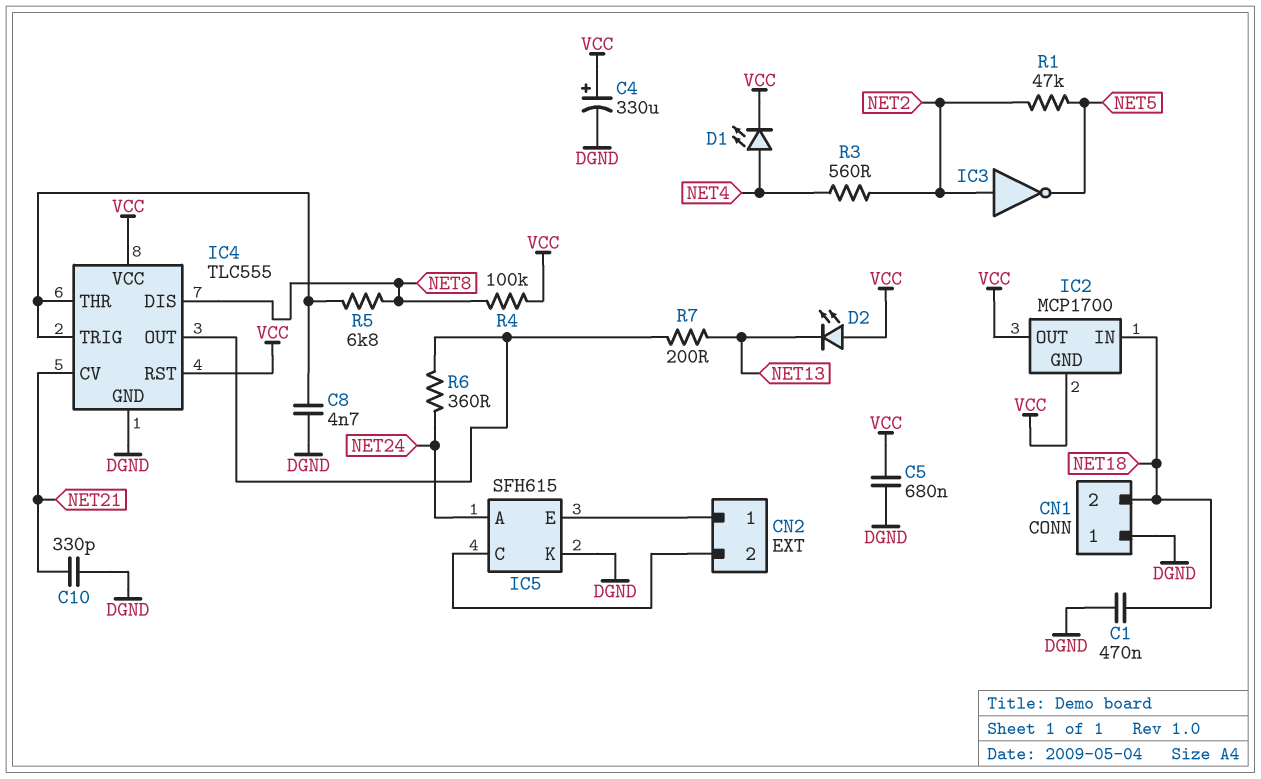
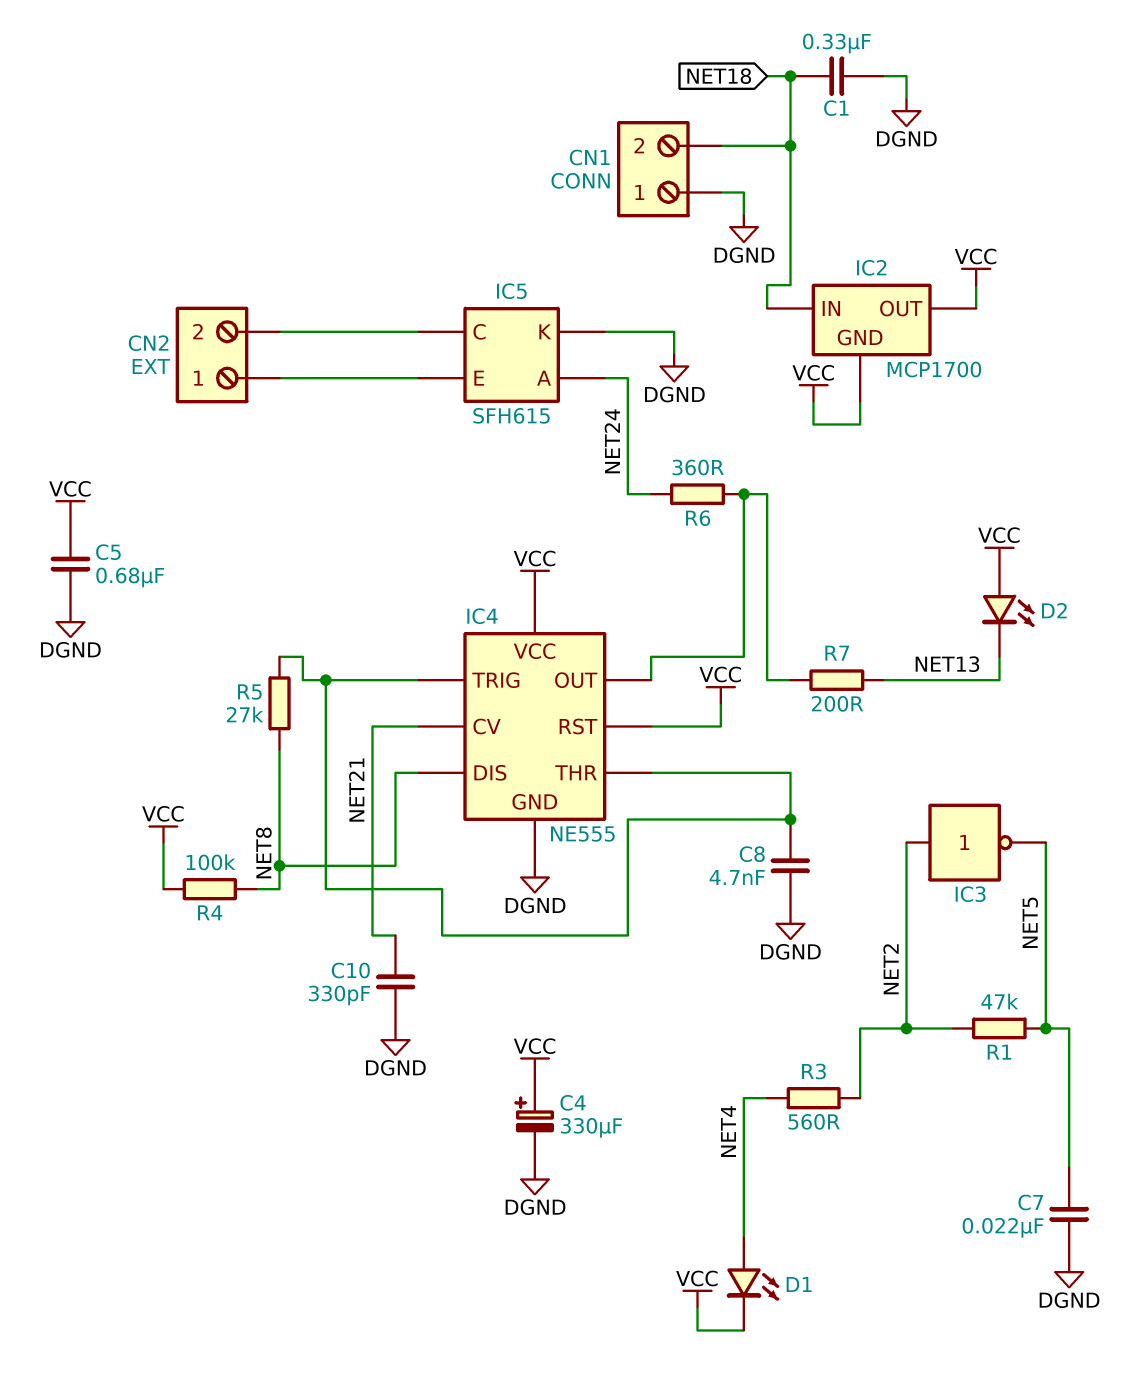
C1: 470nF (DGND, NET18) -> 330nF (DGND, NET18)
C7: none -> 22nF (DGND, NET5)
IC4: TLC555 -> NE555
R5: 6.8k (IC4/THR, NET8) -> 27k (IC4/THR, NET8)

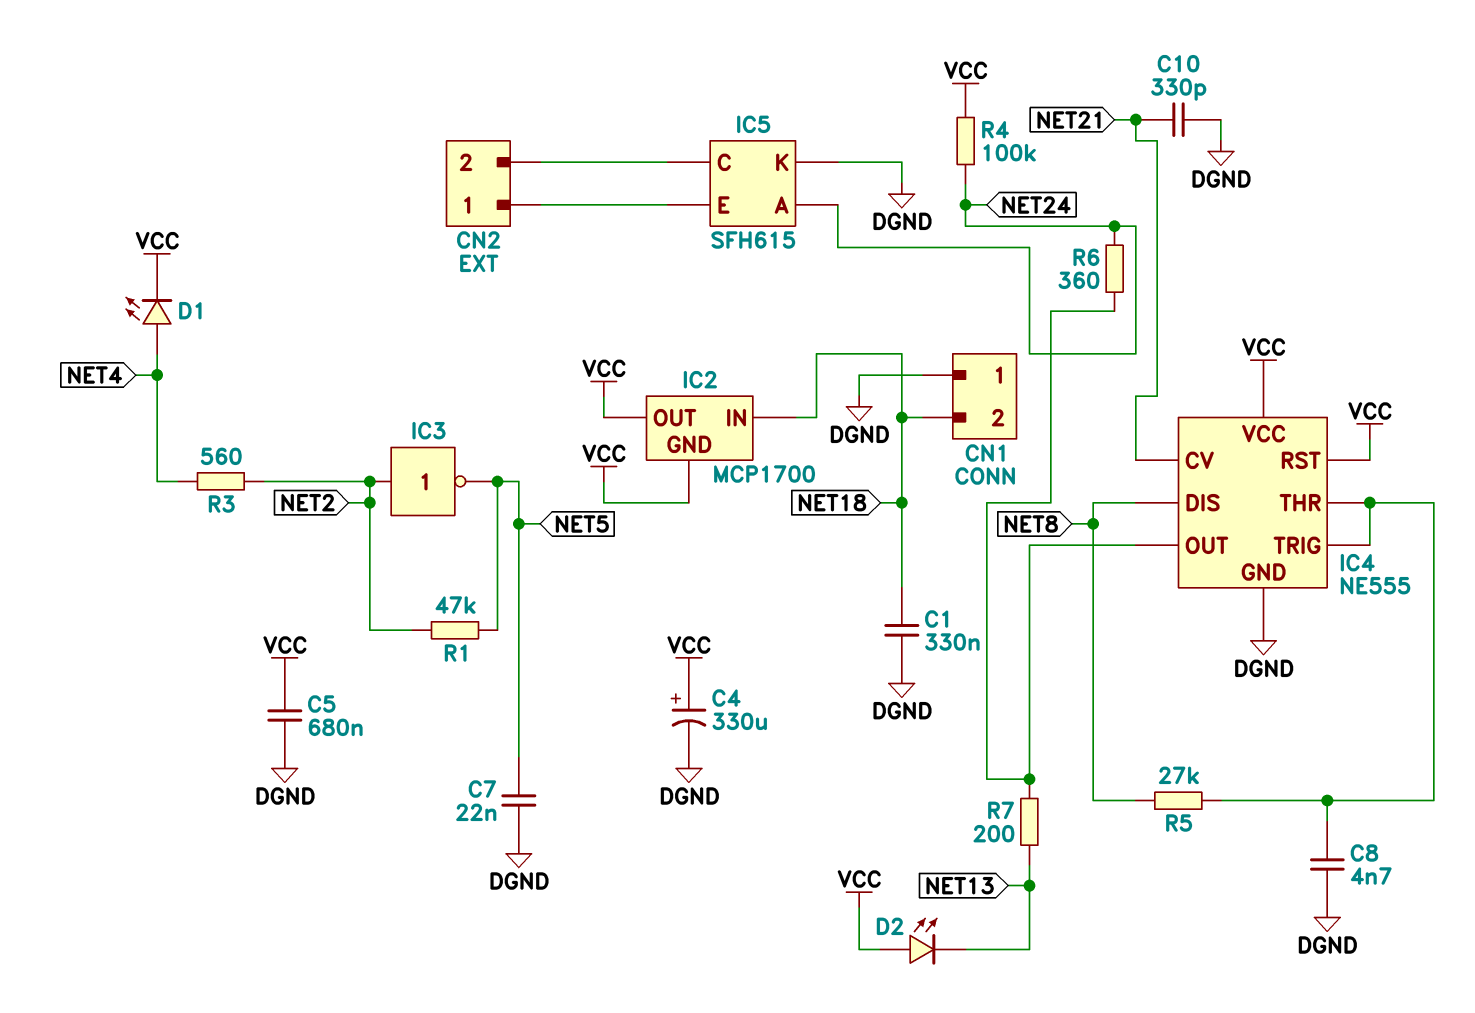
R4: 100k (NET8, VCC) -> 100k (NET24, VCC)

